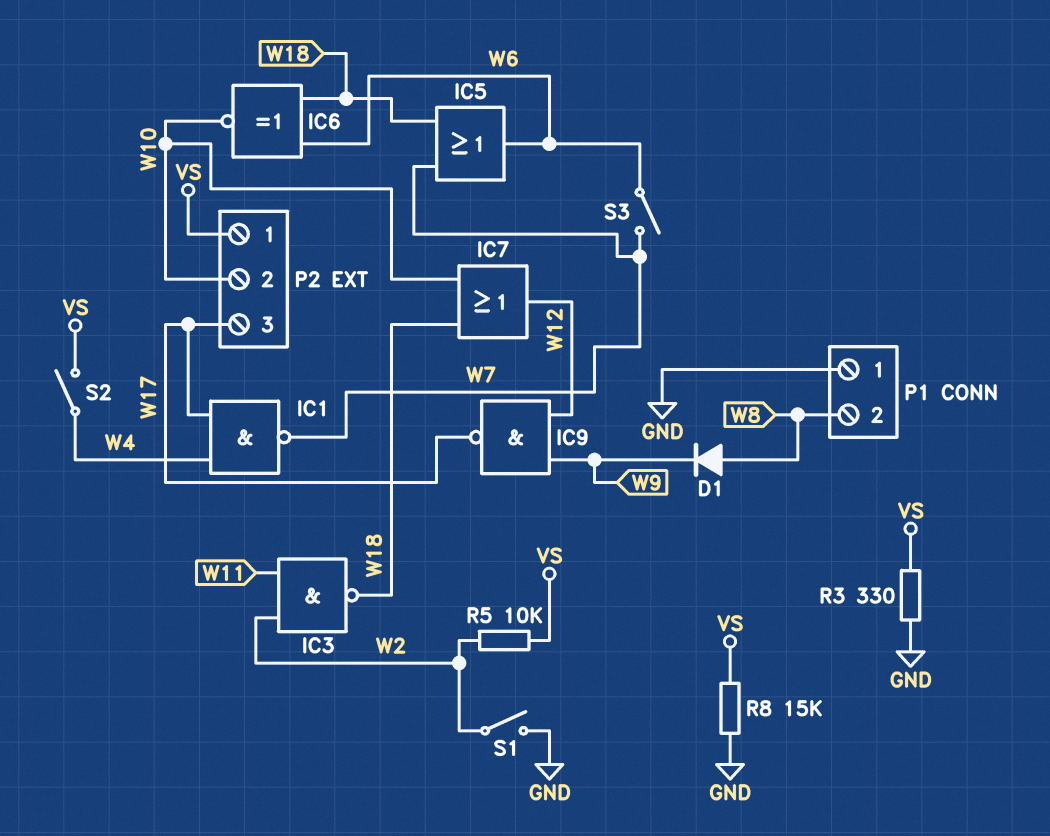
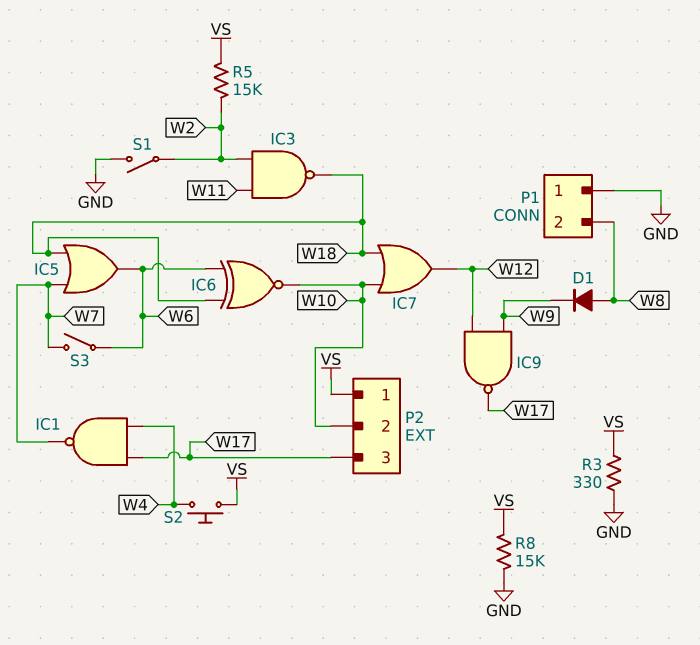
R5: 10k (VS, W2) -> 15k (VS, W2)
S2: switch (VS, W4) -> button (VS, W4)

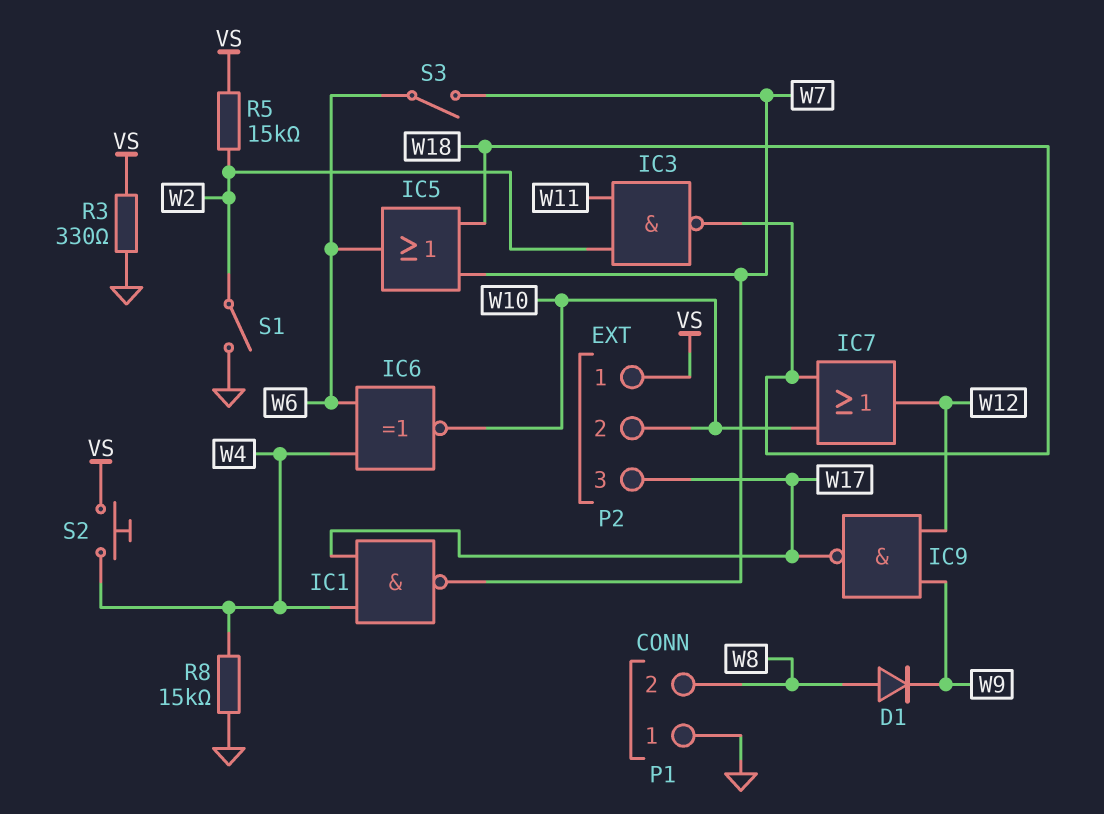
IC6: XNOR (in W6, in W18, out W10) -> XNOR (in W4, in W6, out W10)
R8: 15k (GND, VS) -> 15k (GND, W4)

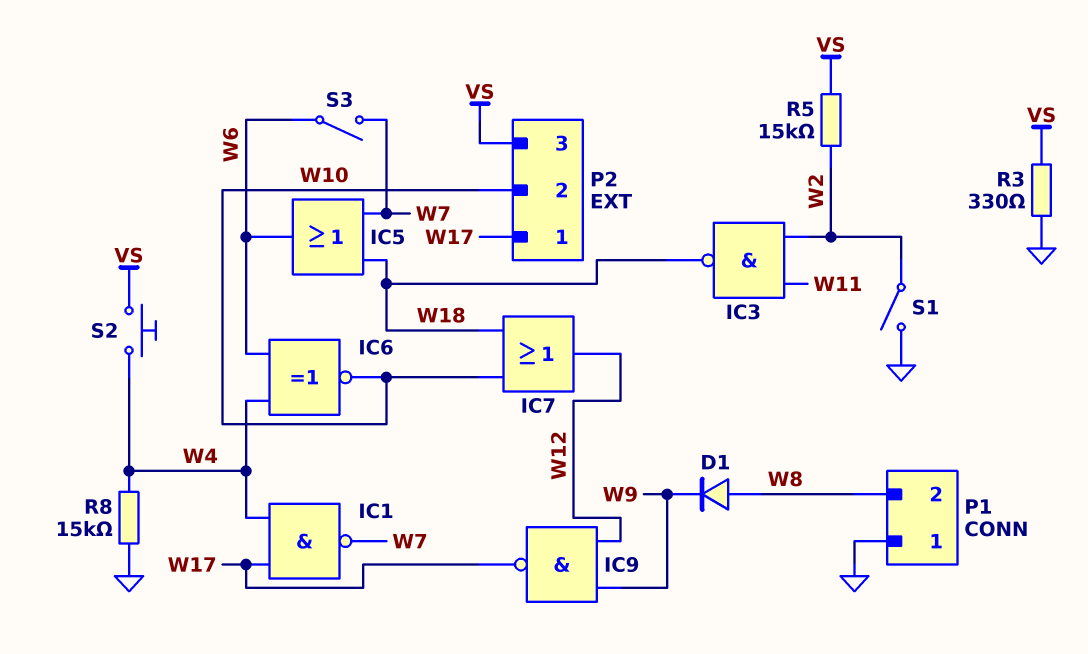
P2 pin 1: VS -> W17
P2 pin 3: W17 -> VS

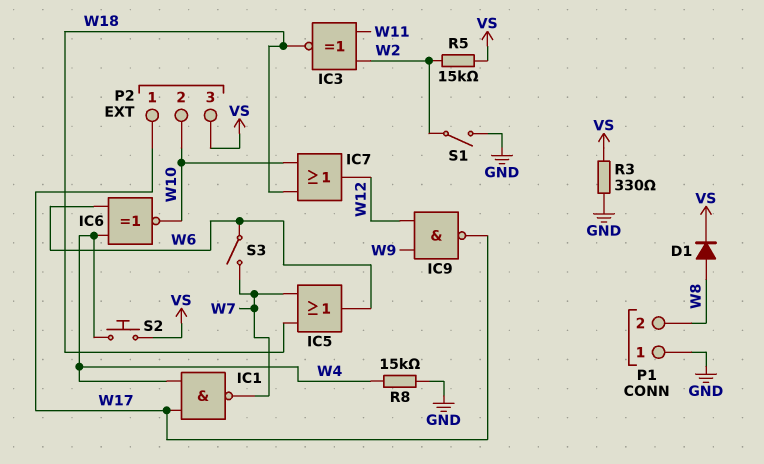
D1: diode (A W8, K W9) -> diode (A W8, K VS)
IC3: NAND (in W2, in W11, out W18) -> XNOR (in W2, in W11, out W18)

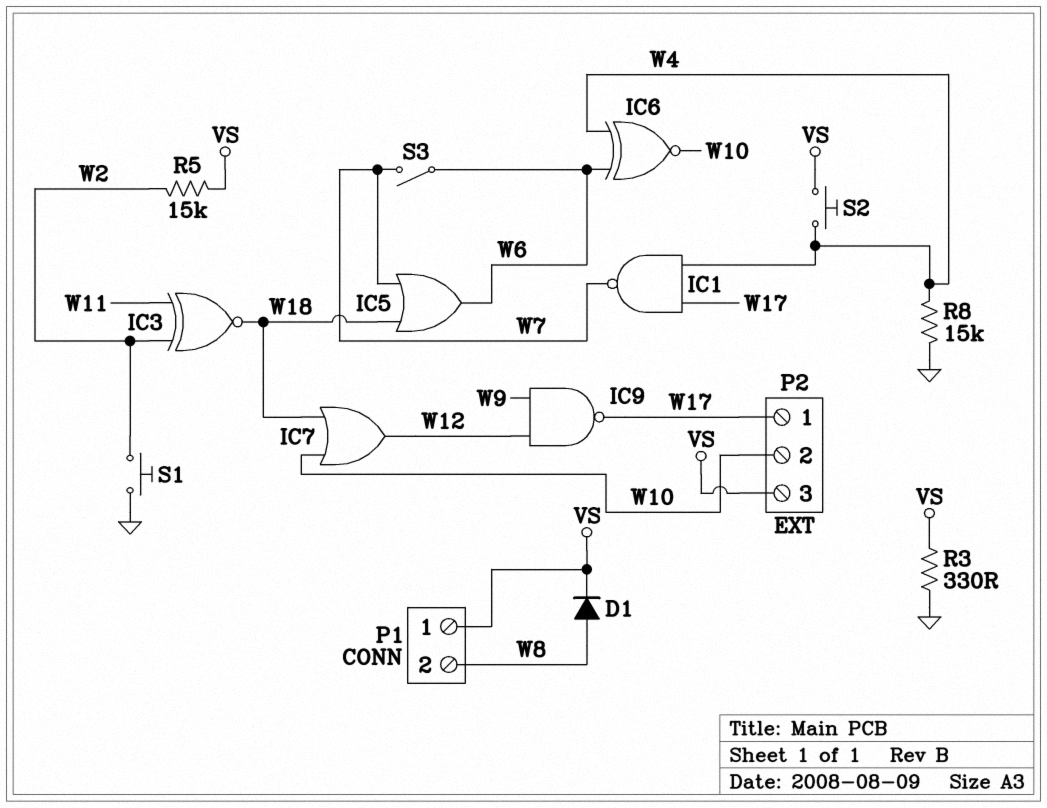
P1 pin 1: GND -> VS
S1: switch (GND, W2) -> button (GND, W2)

